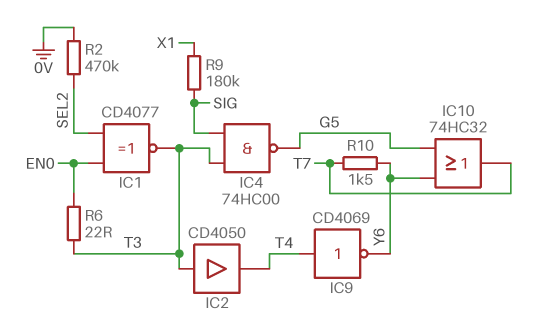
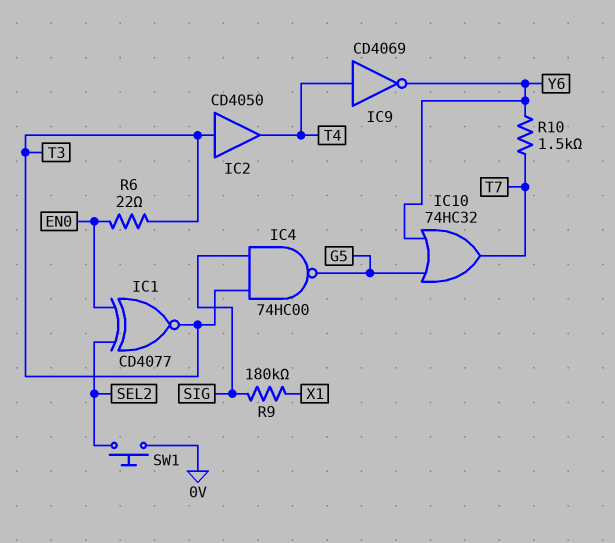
R2: 470k (0V, SEL2) -> none
SW1: none -> button (0V, SEL2)

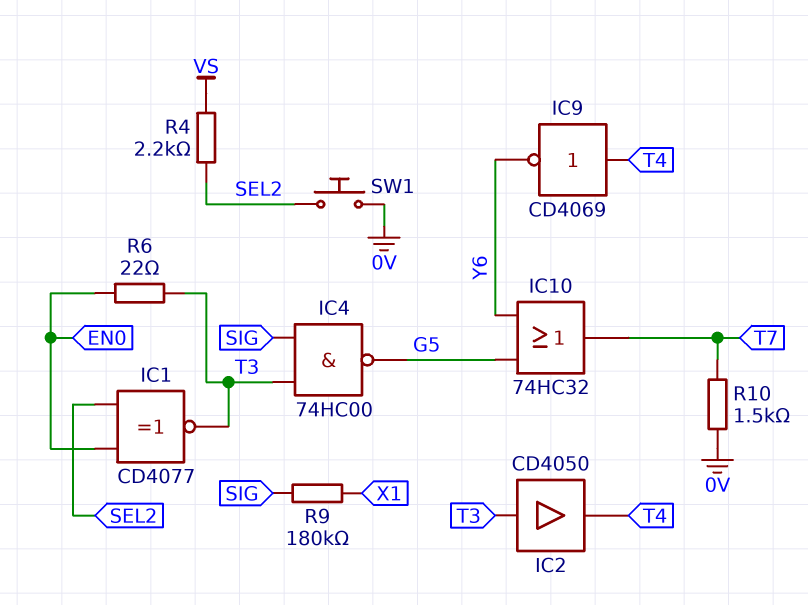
R4: none -> 2.2k (SEL2, VS)
R10: 1.5k (T7, Y6) -> 1.5k (0V, T7)

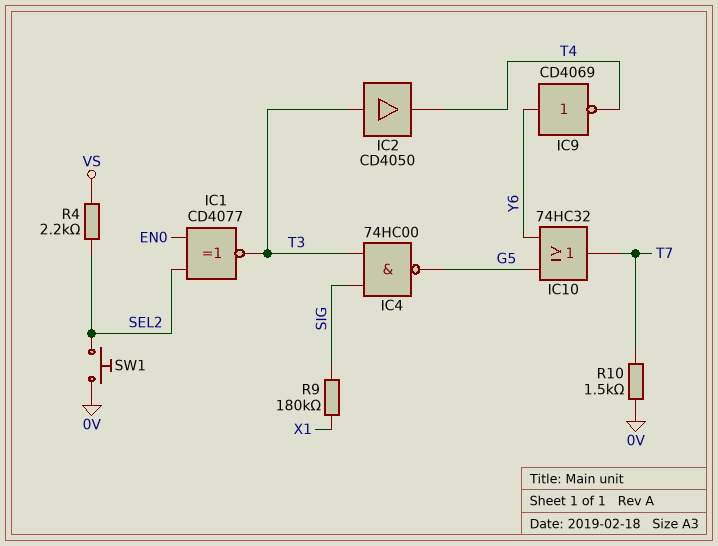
IC9: NOT CD4069 (in T4, out Y6) -> NOT CD4069 (in Y6, out T4)
R6: 22 (EN0, T3) -> none

